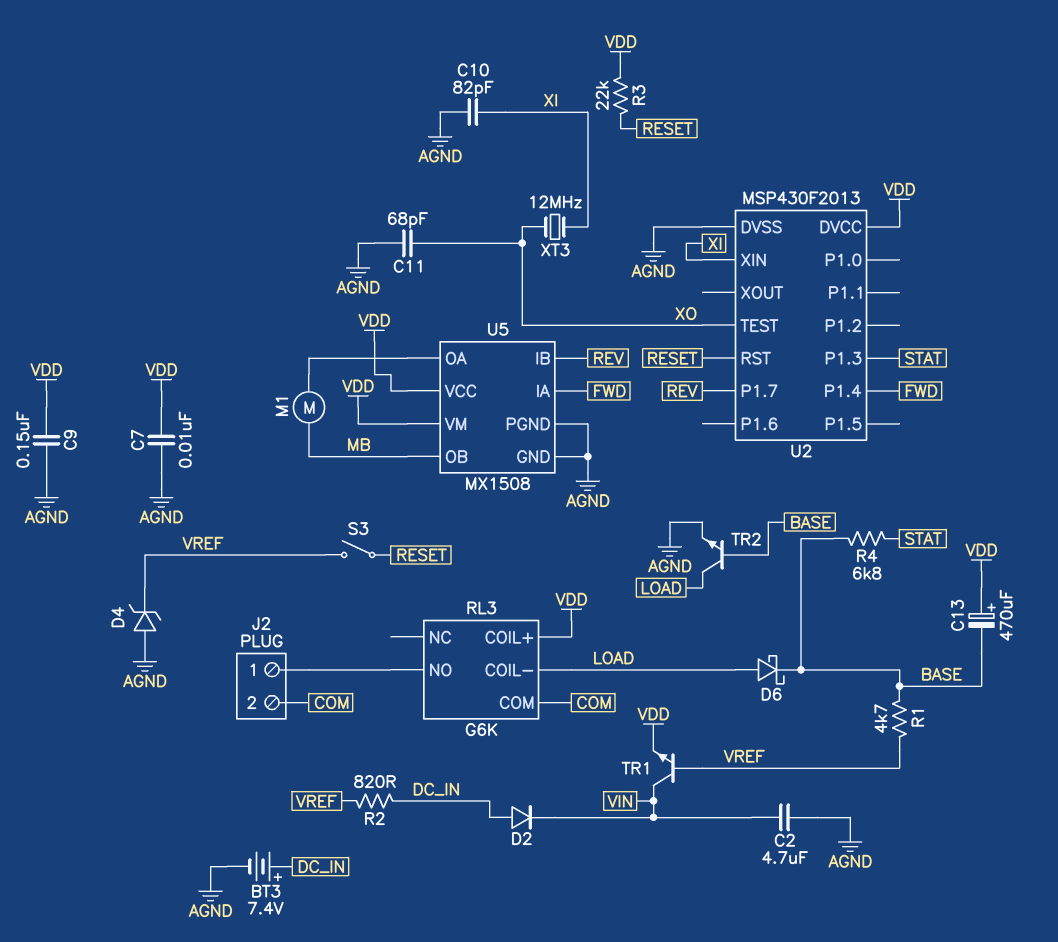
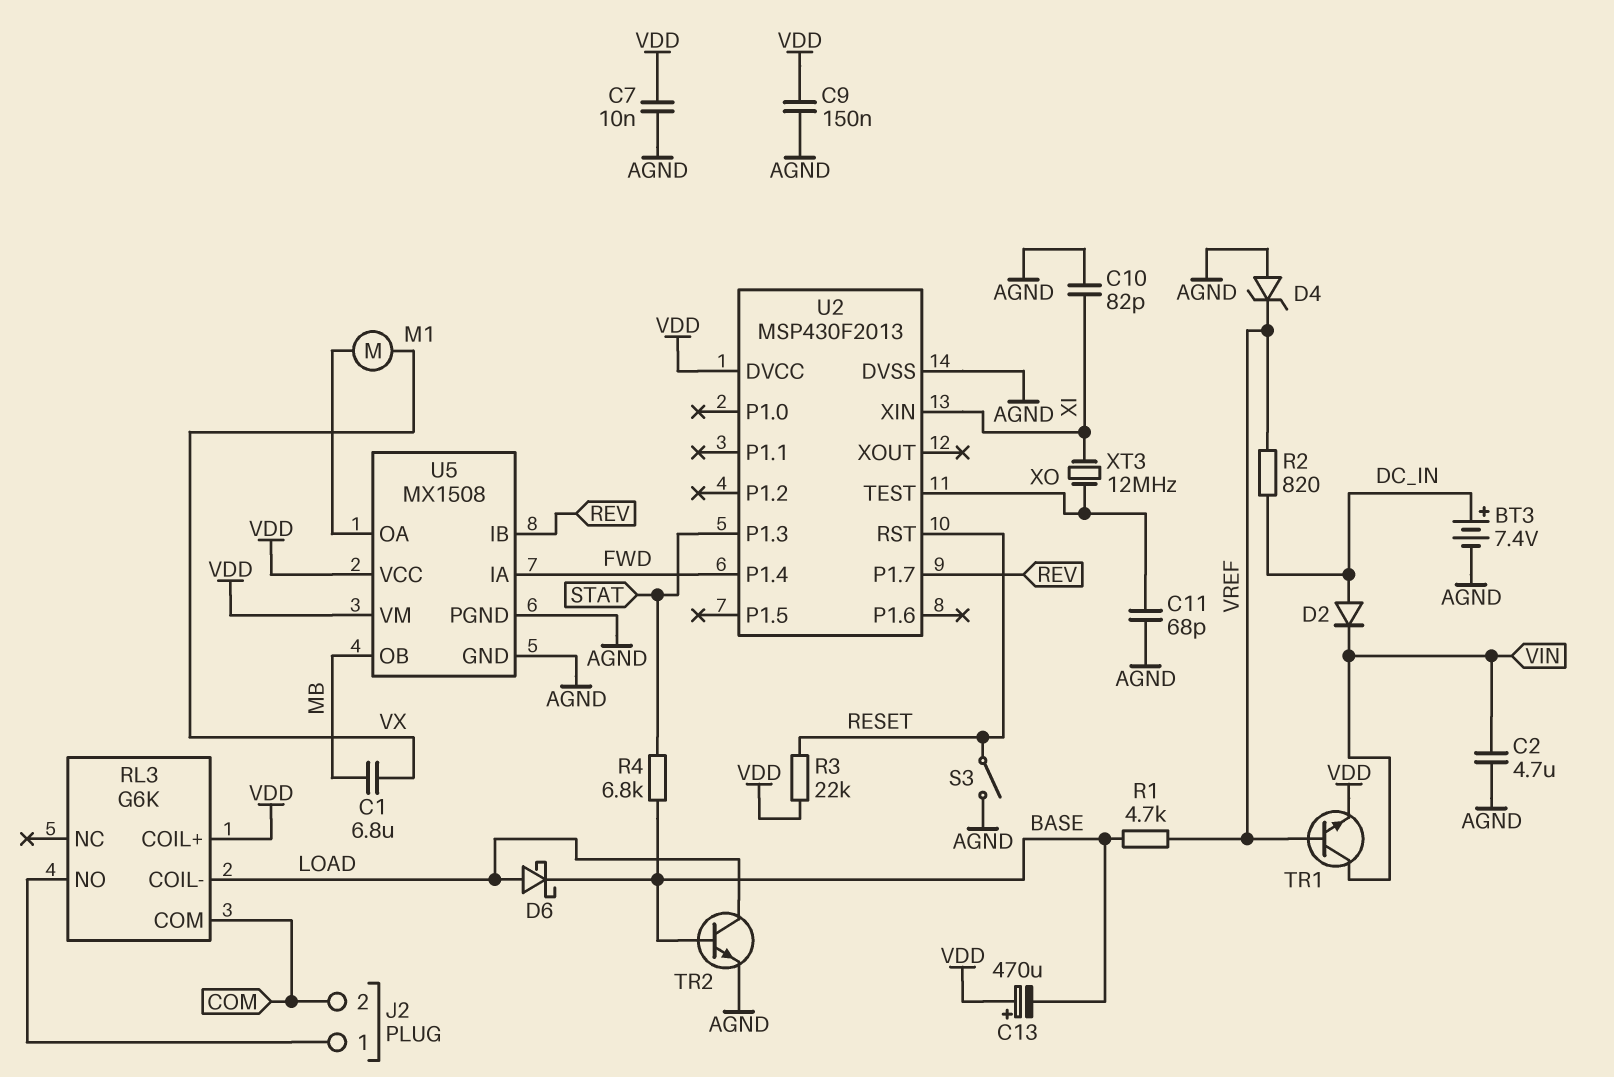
C1: none -> 6.8uF (MB, VX)
M1: motor (MB, U5/OA) -> motor (U5/OA, VX)
S3: switch (RESET, VREF) -> switch (AGND, RESET)

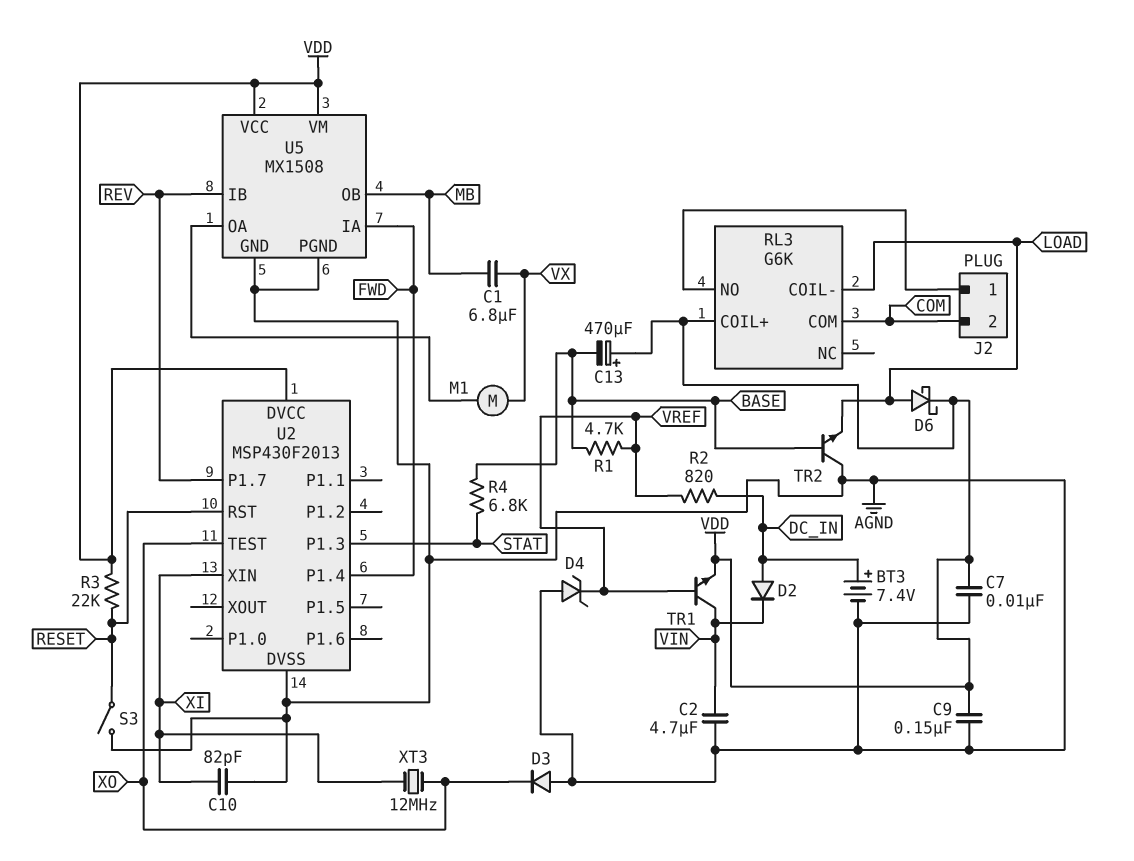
C11: 68pF (AGND, XO) -> none
D3: none -> diode (A AGND, K XO)
D6: schottky (A LOAD, K BASE) -> schottky (A LOAD, K VDD)
TR2: NPN (B BASE, C LOAD, E AGND) -> NPN (B BASE, C AGND, E LOAD)

